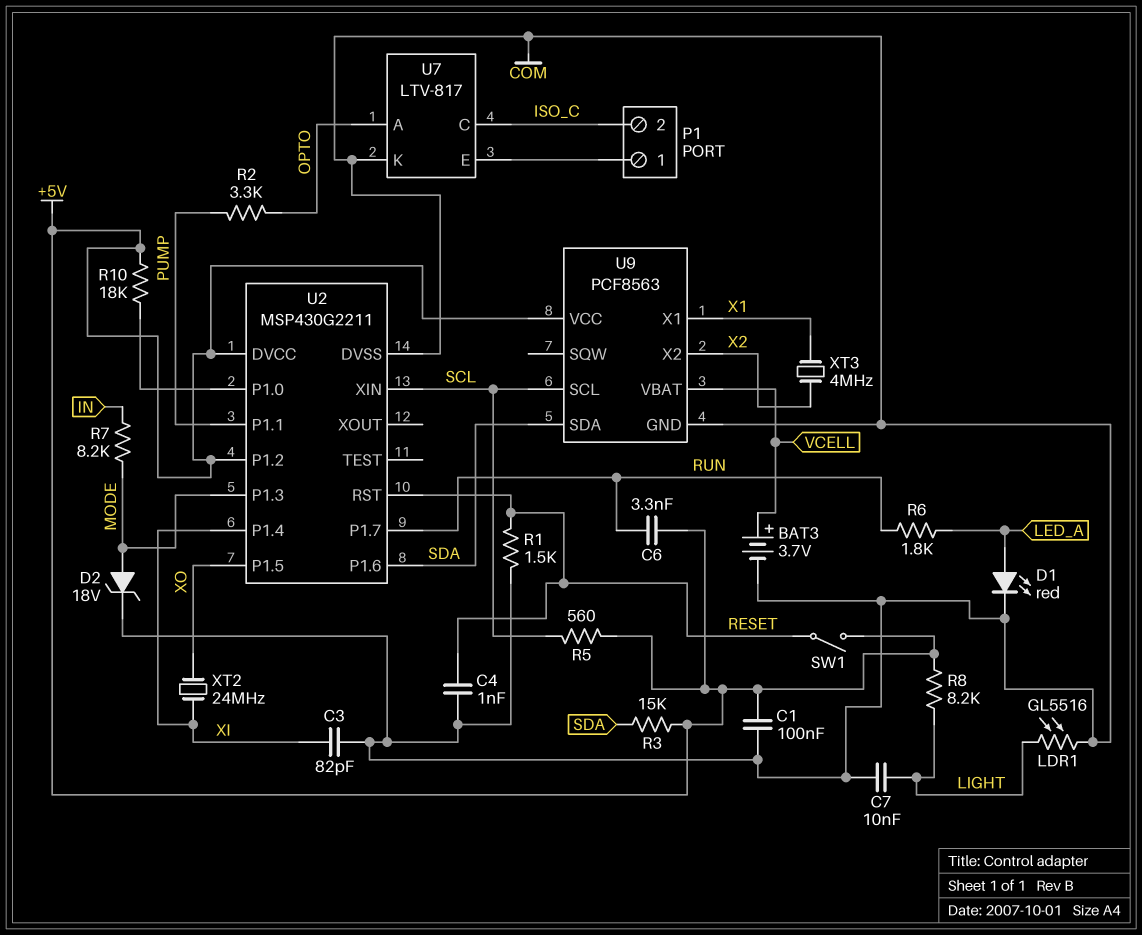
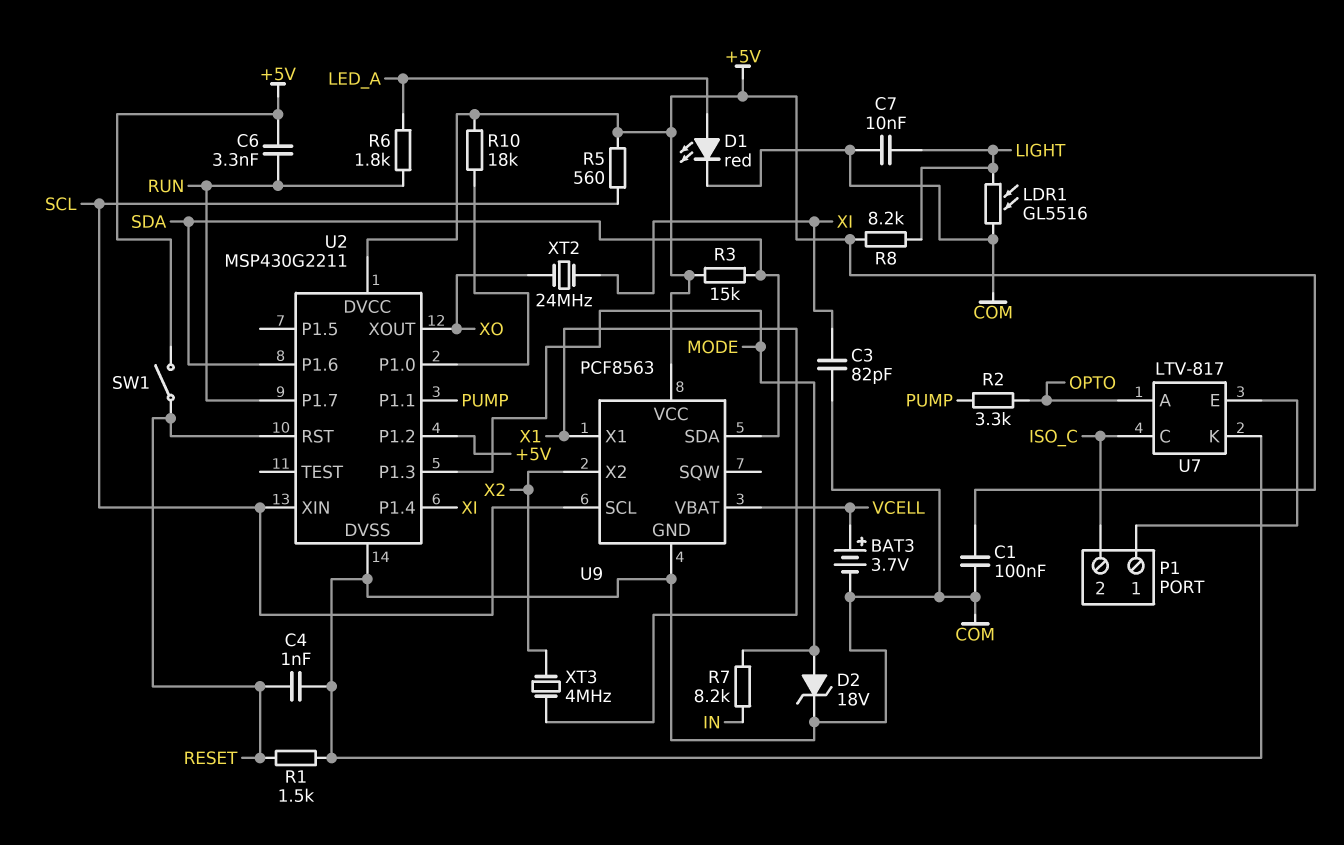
U2 pin P1.5: XO -> none
U2 pin XOUT: none -> XO

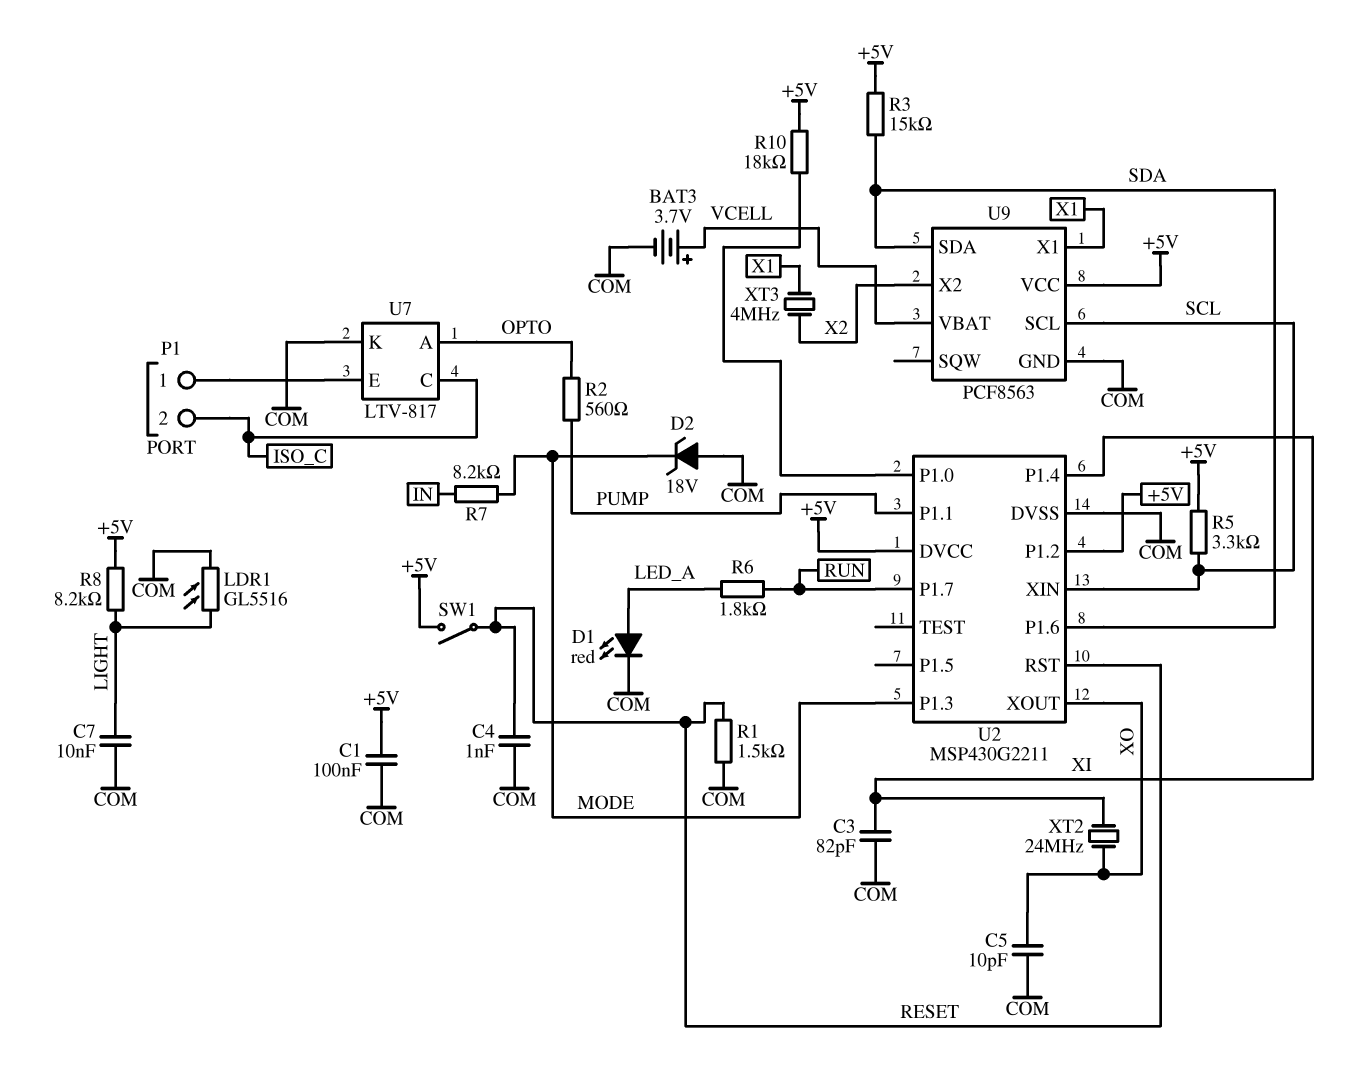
C5: none -> 10pF (COM, XO)
C6: 3.3nF (+5V, RUN) -> none
D2: zener 18V (A MODE, K COM) -> zener 18V (A COM, K MODE)
R2: 3.3k (OPTO, PUMP) -> 560 (OPTO, PUMP)
R5: 560 (+5V, SCL) -> 3.3k (+5V, SCL)

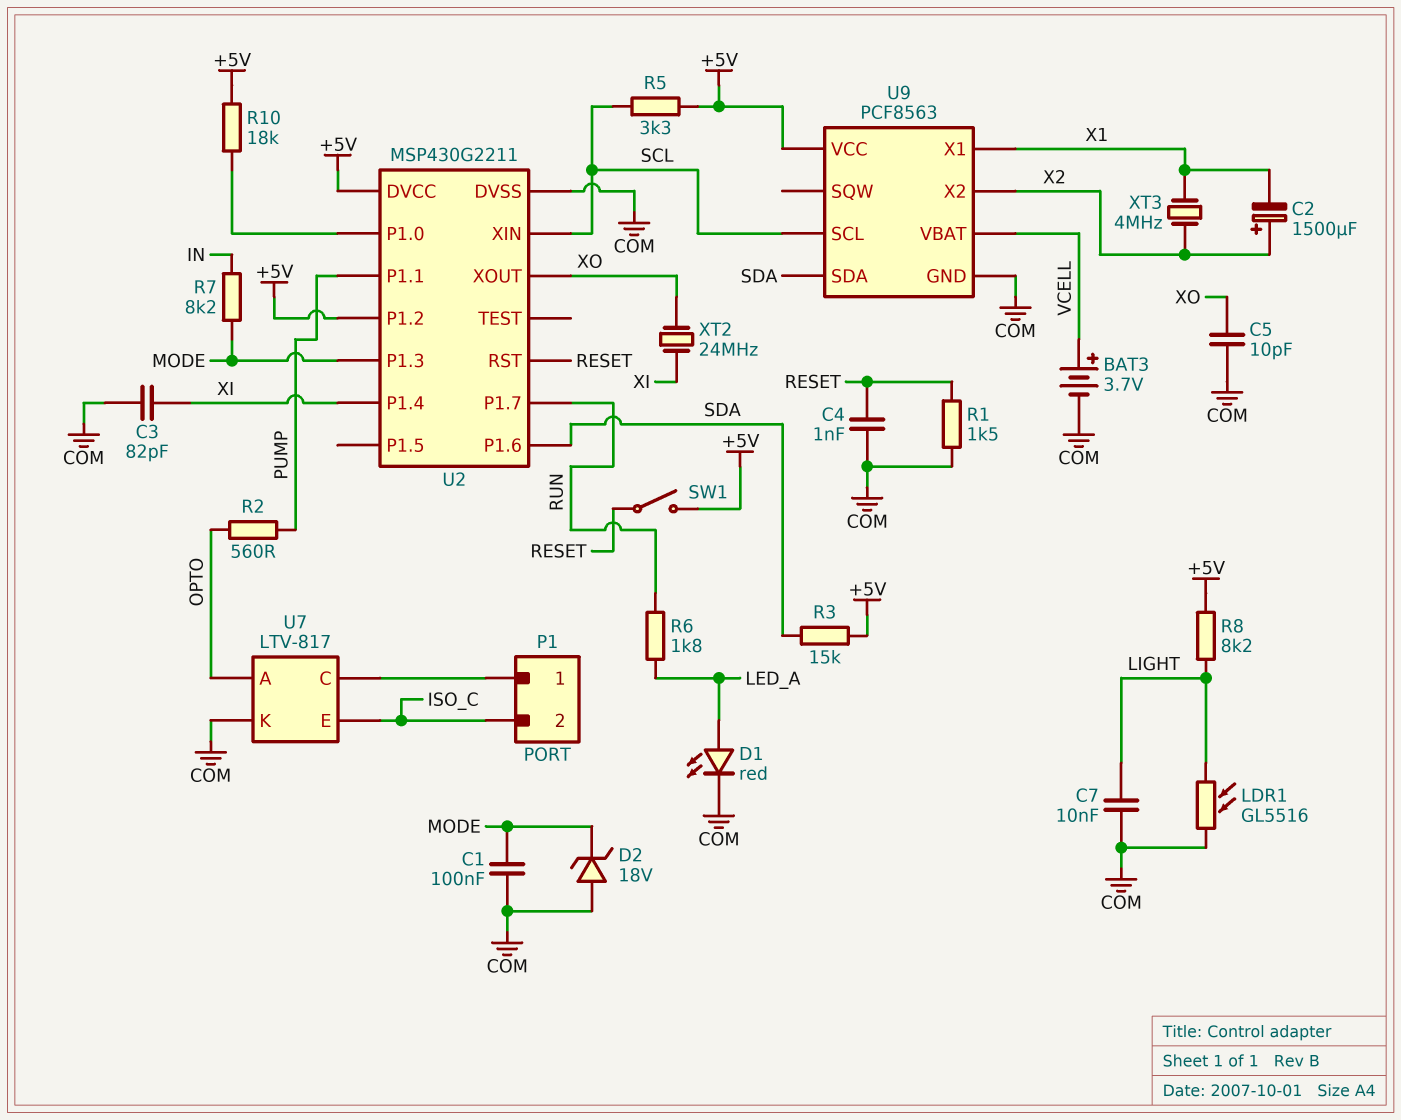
C1: 100nF (+5V, COM) -> 100nF (COM, MODE)
C2: none -> 1500uF (plus X2, minus X1)
U7 pin C: ISO_C -> P1/1
U7 pin E: P1/1 -> ISO_C

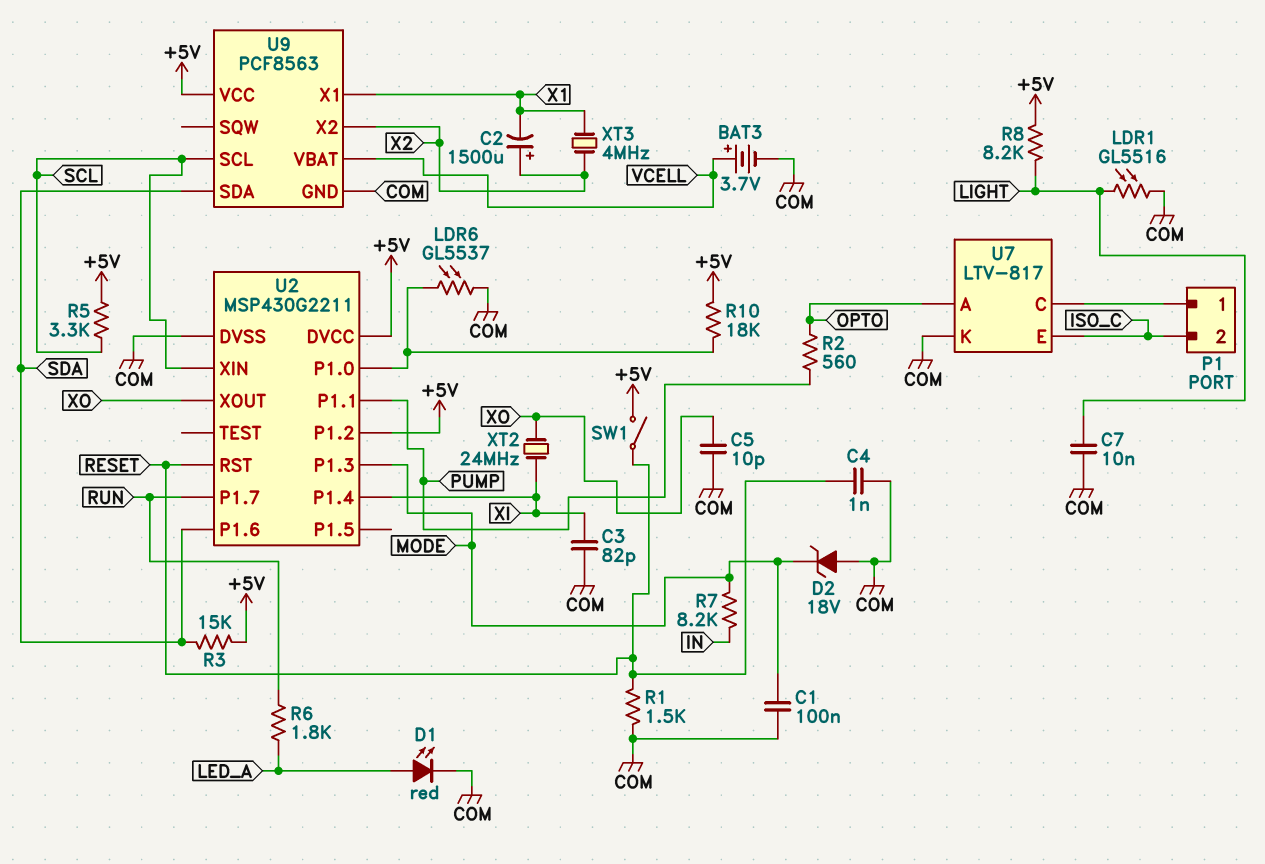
LDR6: none -> GL5537 (COM, U2/P1.0)

